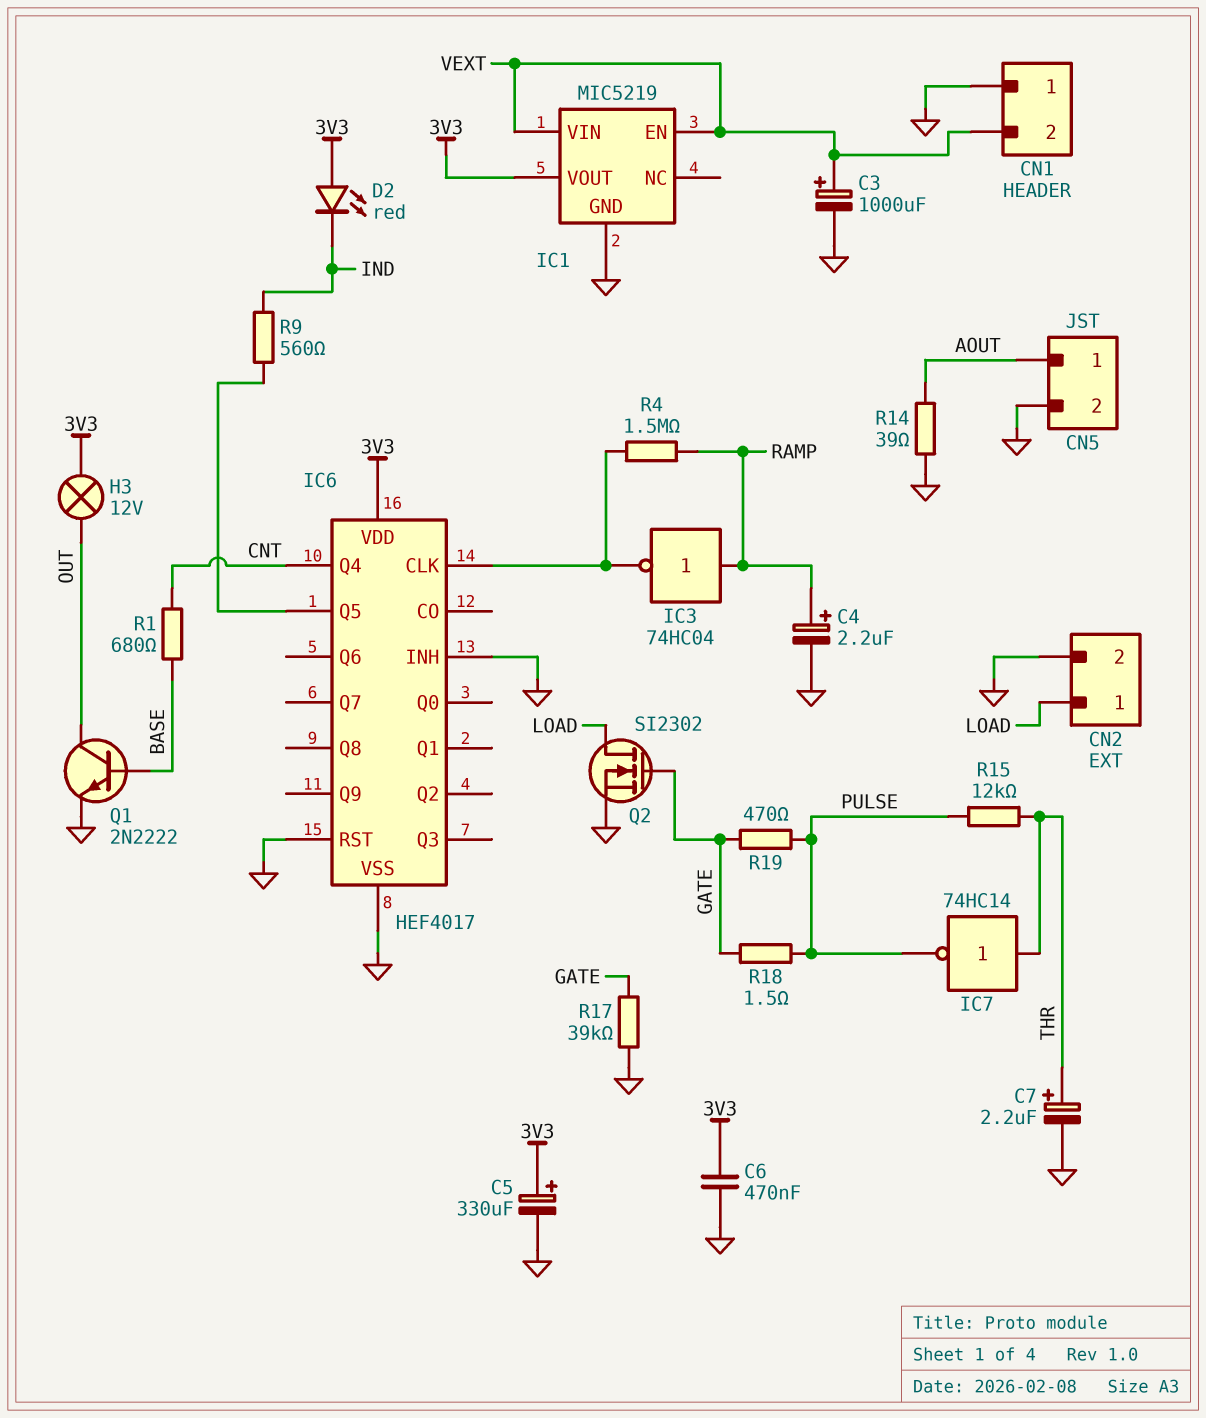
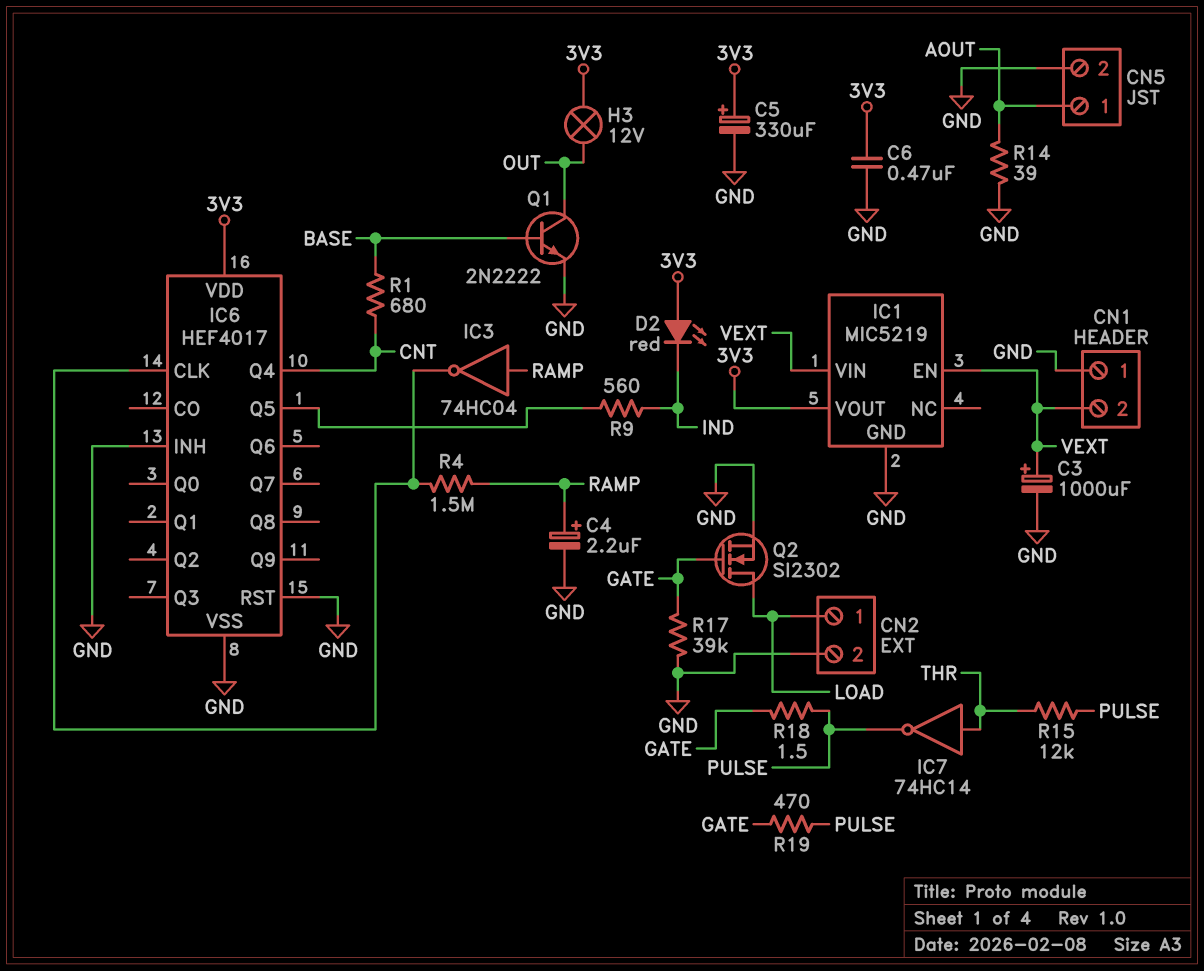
C7: 2.2uF (plus THR, minus GND) -> none

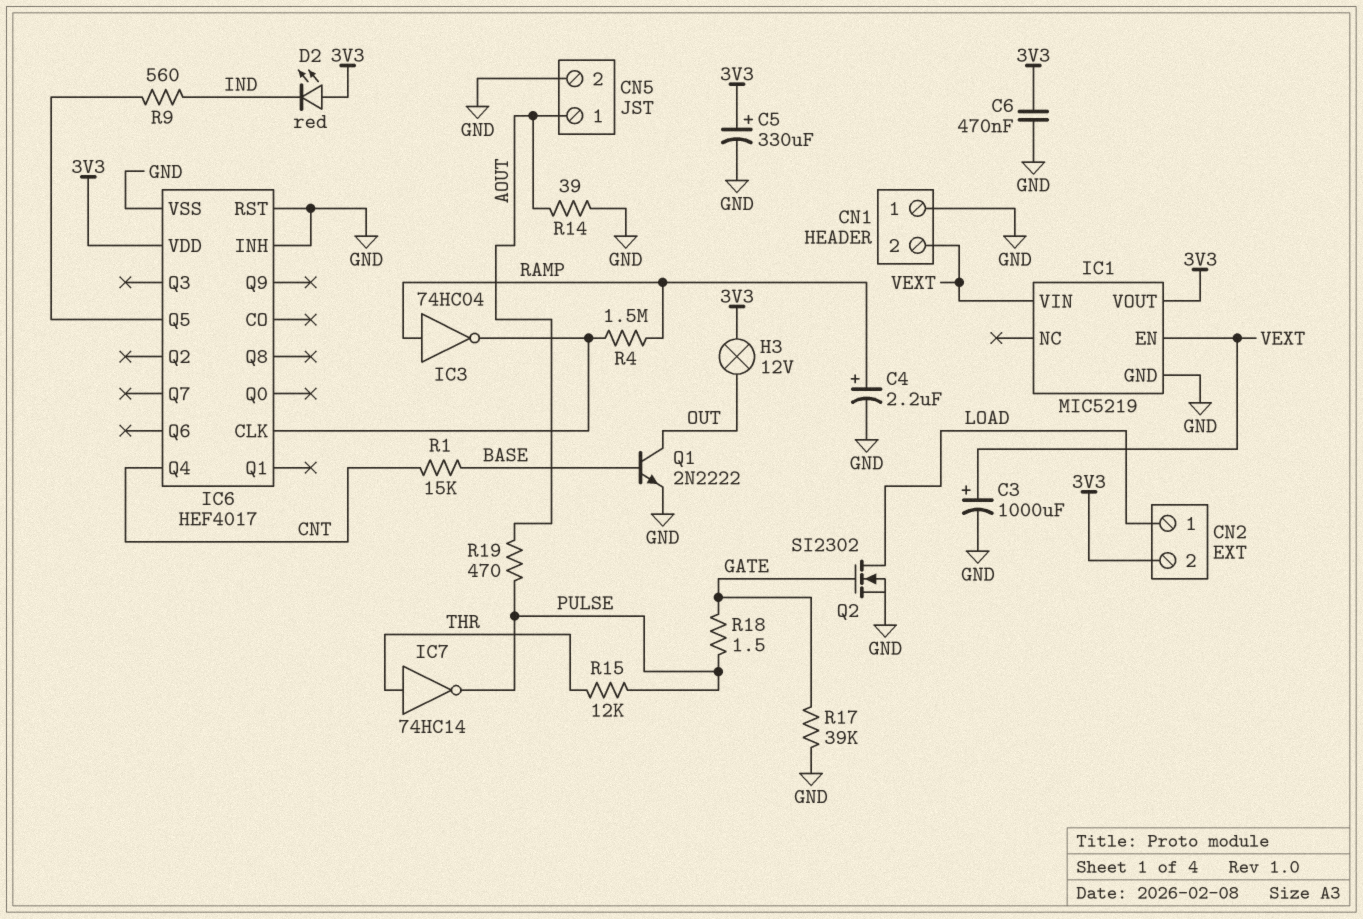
CN2 pin 2: GND -> 3V3
R1: 680 (BASE, CNT) -> 15k (BASE, CNT)
R19: 470 (GATE, PULSE) -> 470 (AOUT, PULSE)

